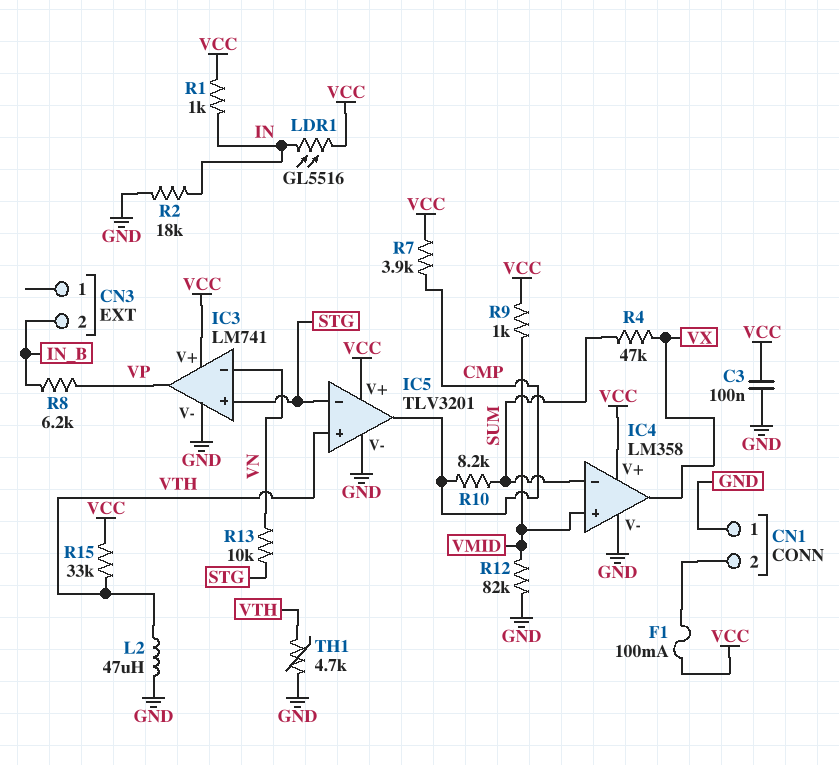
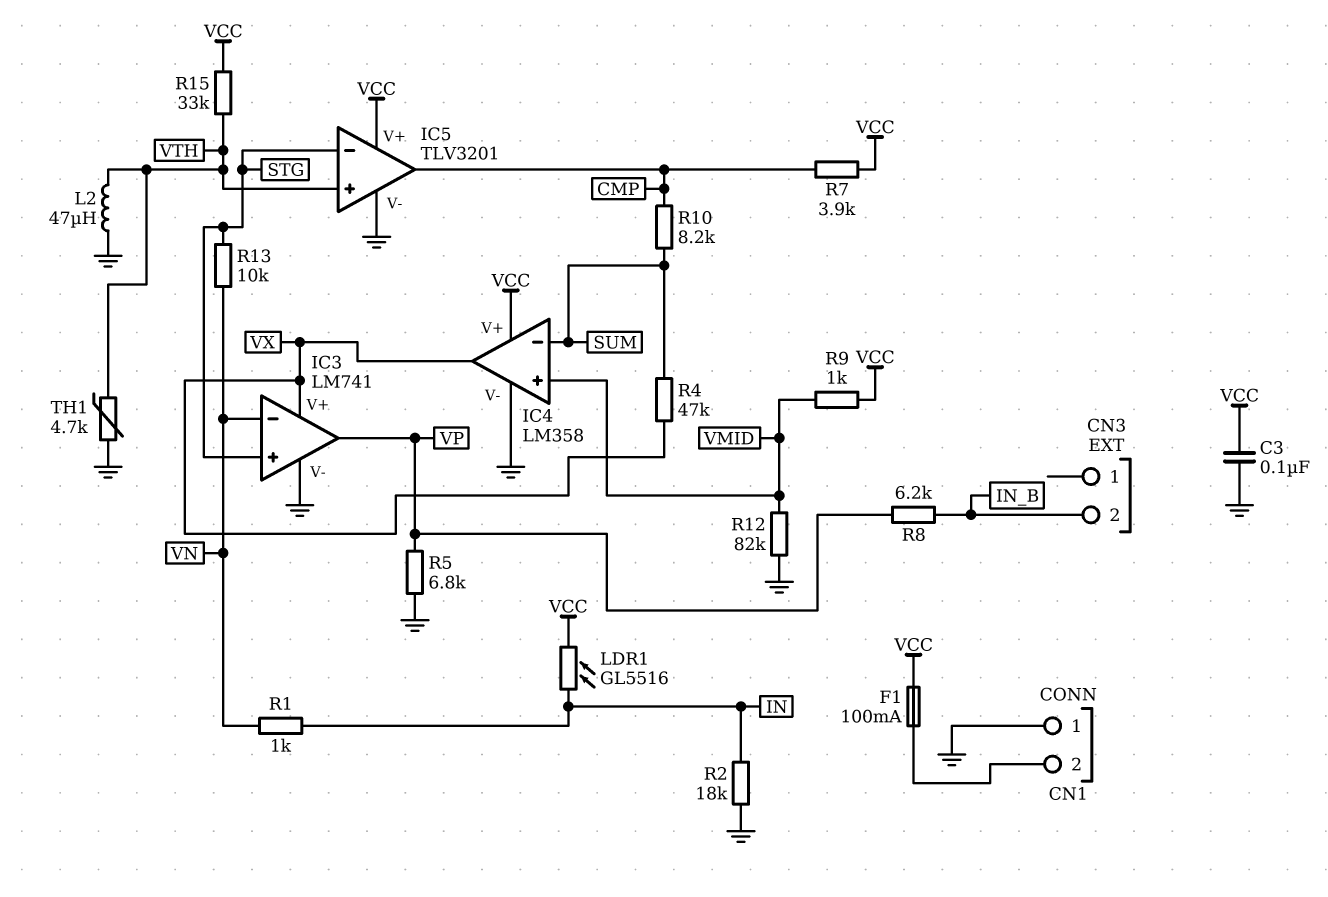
IC3 pin V+: VCC -> VX
R1: 1k (IN, VCC) -> 1k (IN, VN)
R5: none -> 6.8k (GND, VP)

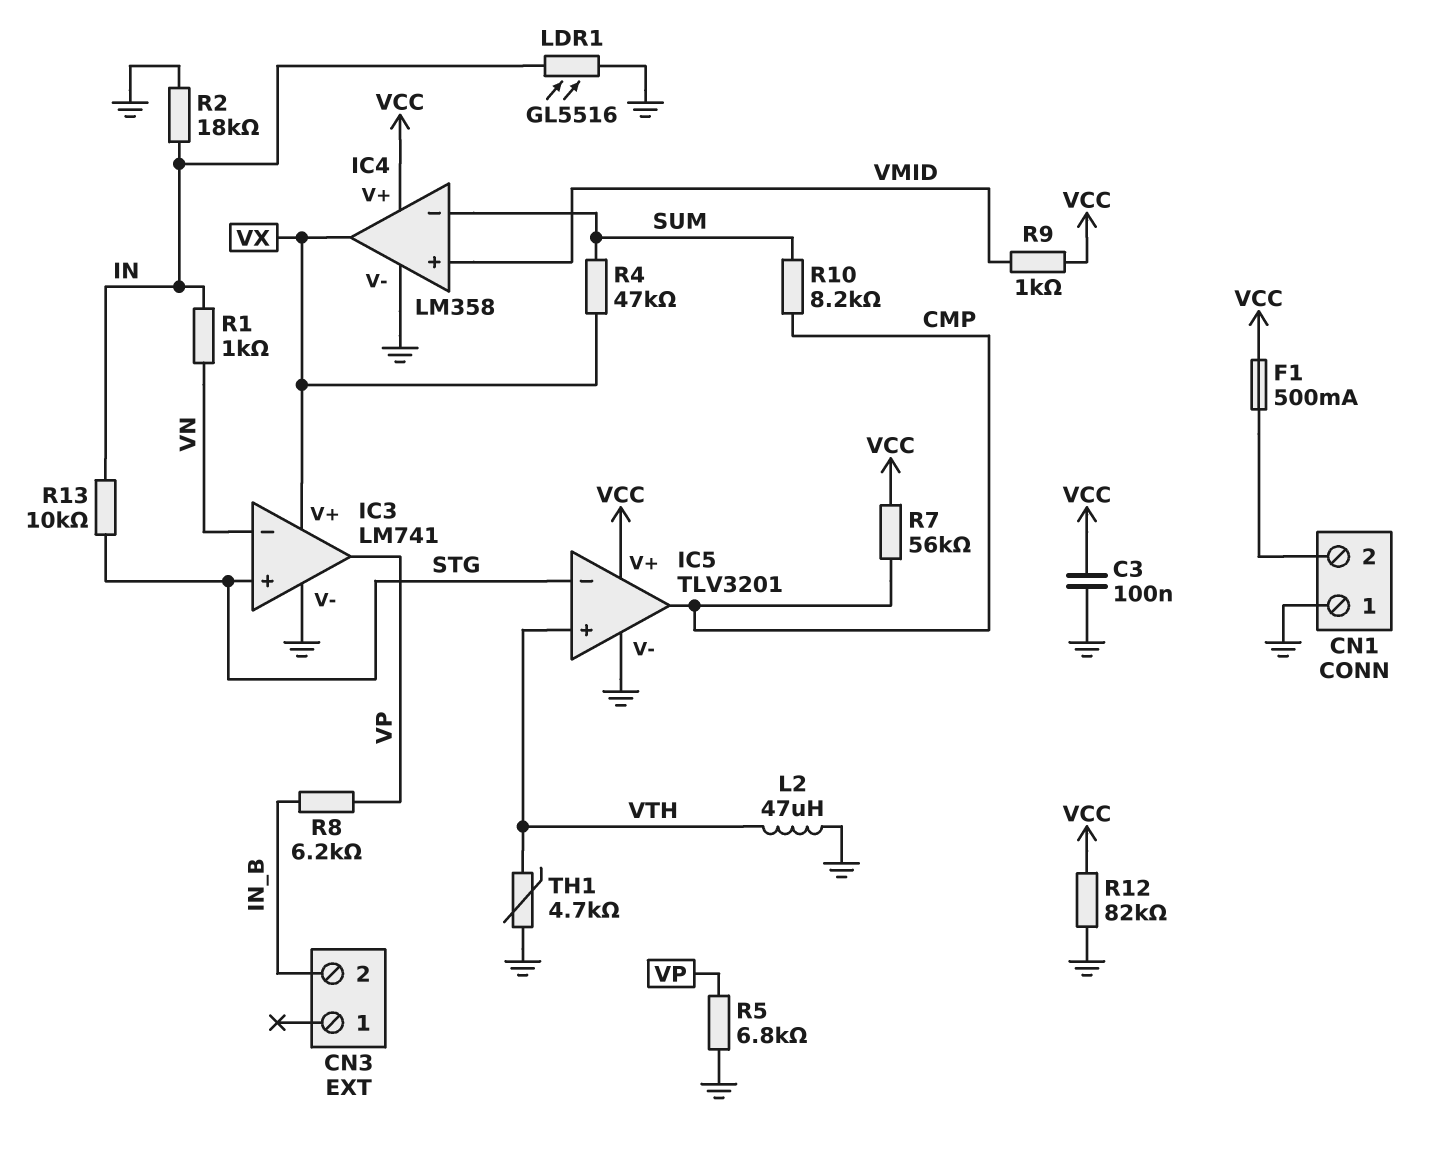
F1: 100mA (CN1/2, VCC) -> 500mA (CN1/2, VCC)
LDR1: GL5516 (IN, VCC) -> GL5516 (GND, IN)
R7: 3.9k (CMP, VCC) -> 56k (CMP, VCC)
R12: 82k (GND, VMID) -> 82k (GND, VCC)
R13: 10k (STG, VN) -> 10k (IN, STG)
R15: 33k (VCC, VTH) -> none

